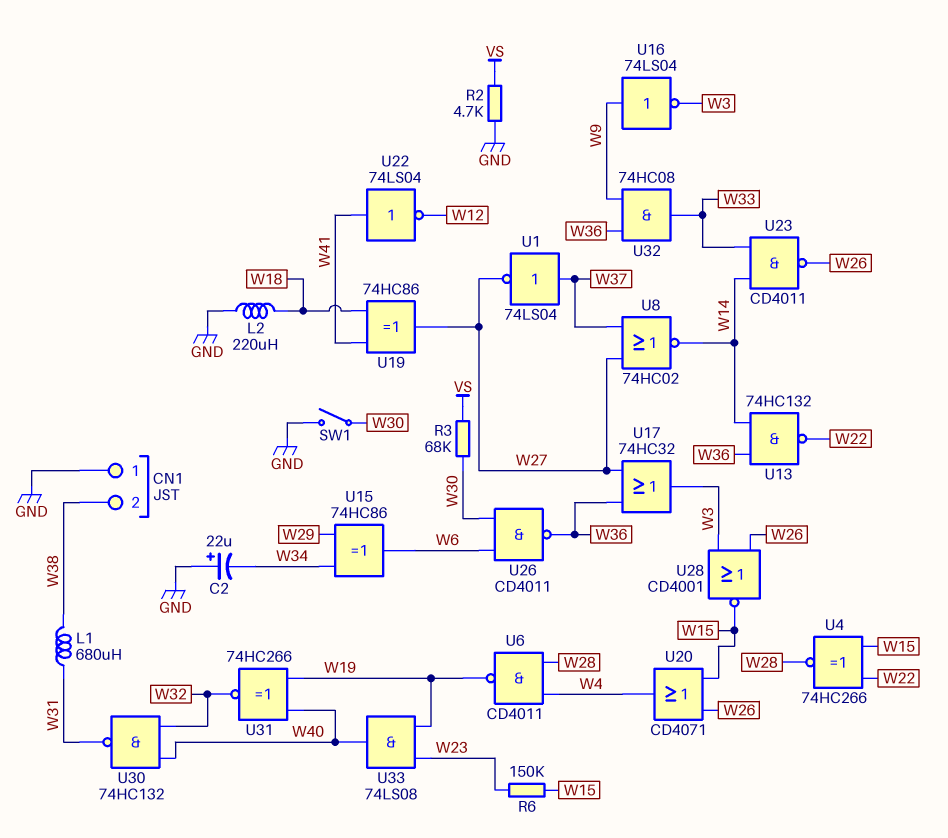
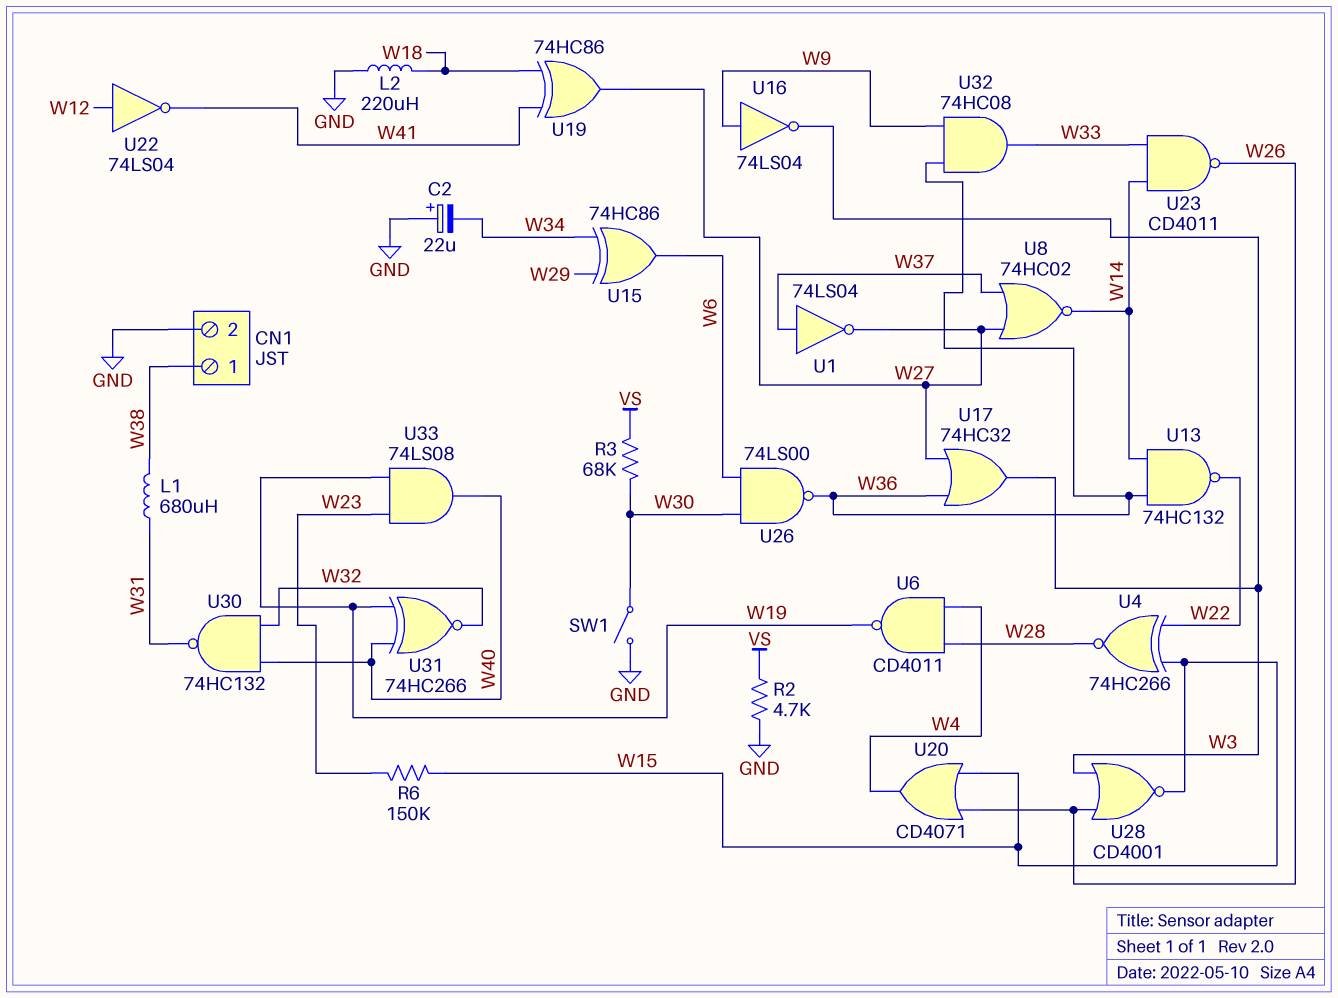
CN1 pin 1: GND -> W38
CN1 pin 2: W38 -> GND
U22: NOT 74LS04 (in W41, out W12) -> NOT 74LS04 (in W12, out W41)
U26: NAND CD4011 (in W6, in W30, out W36) -> NAND 74LS00 (in W6, in W30, out W36)

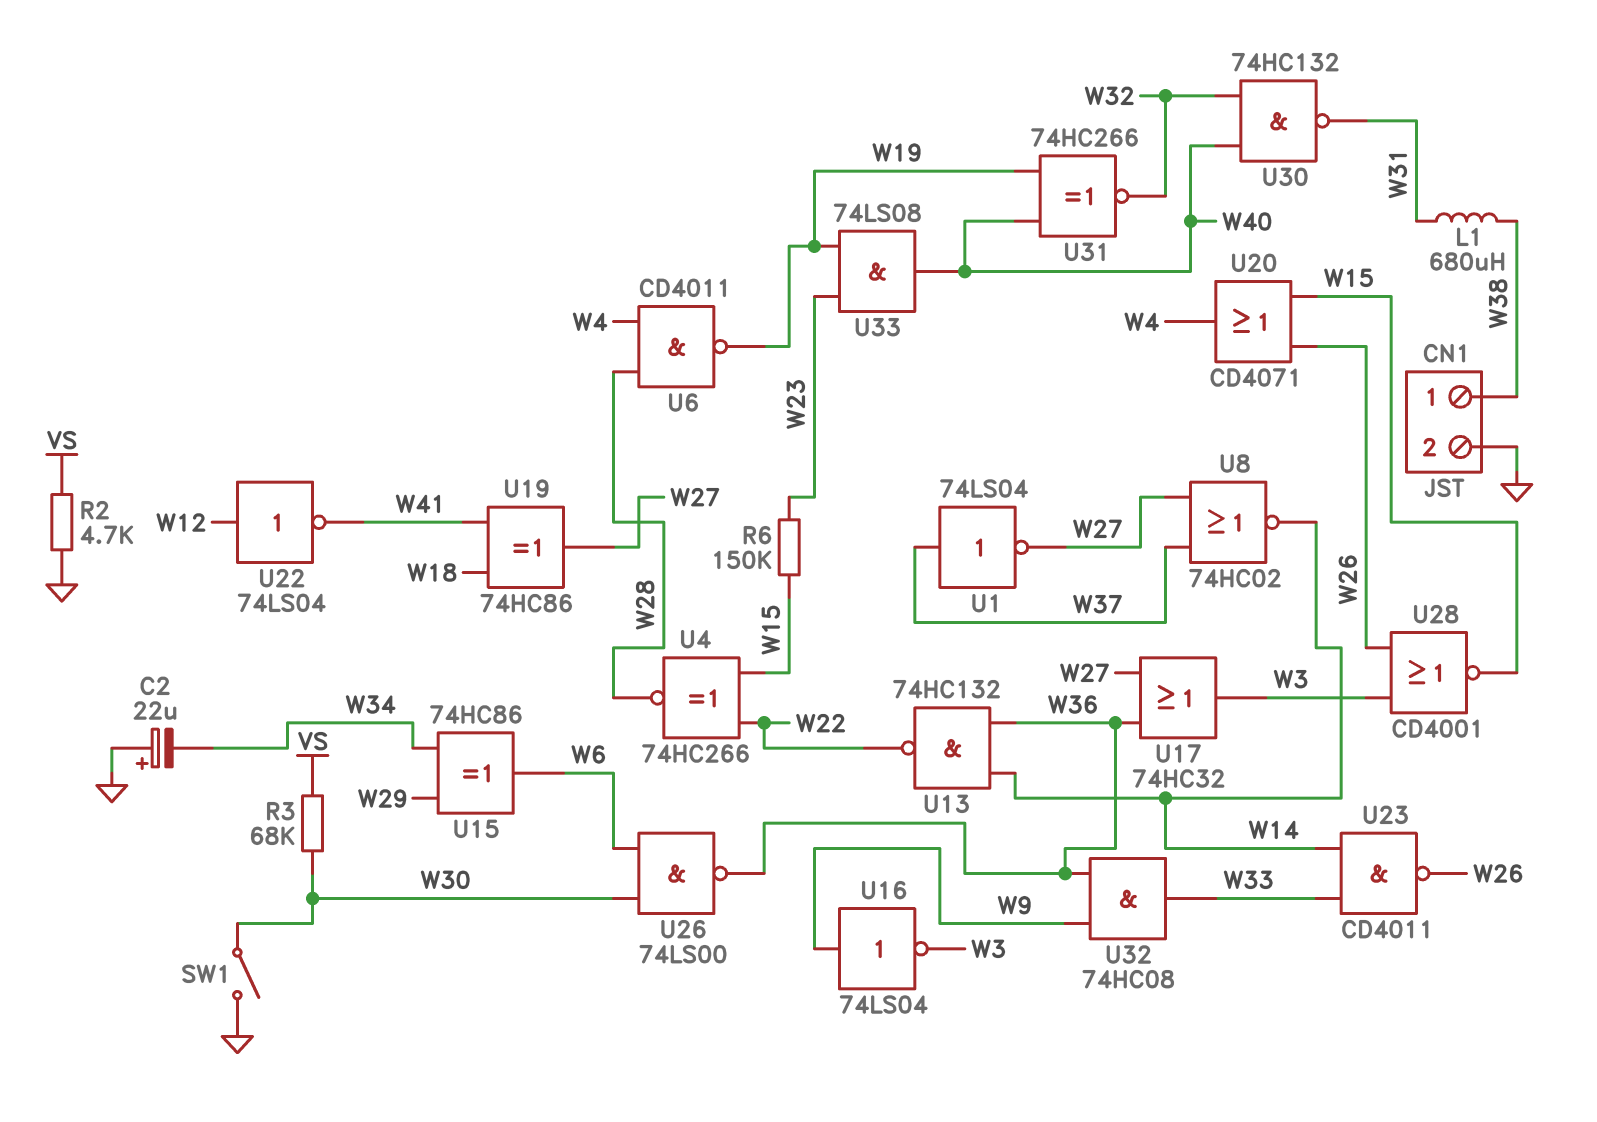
L2: 220uH (GND, W18) -> none

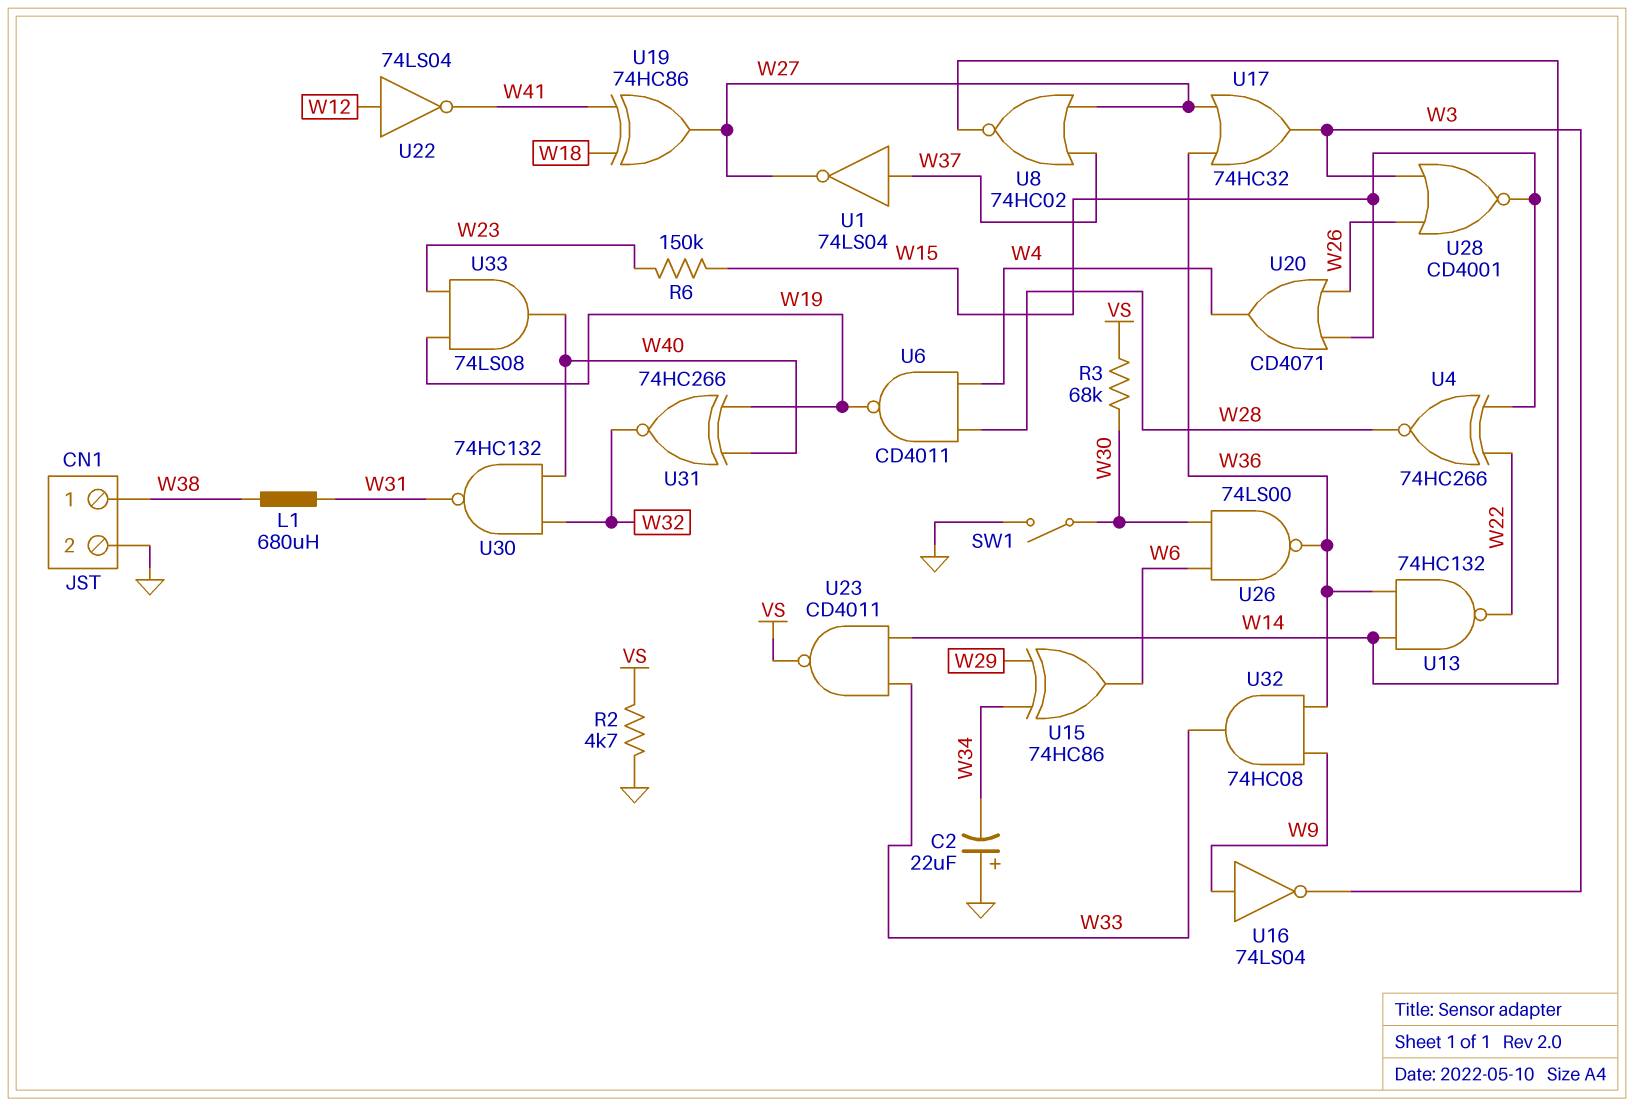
U23: NAND CD4011 (in W14, in W33, out W26) -> NAND CD4011 (in W14, in W33, out VS)

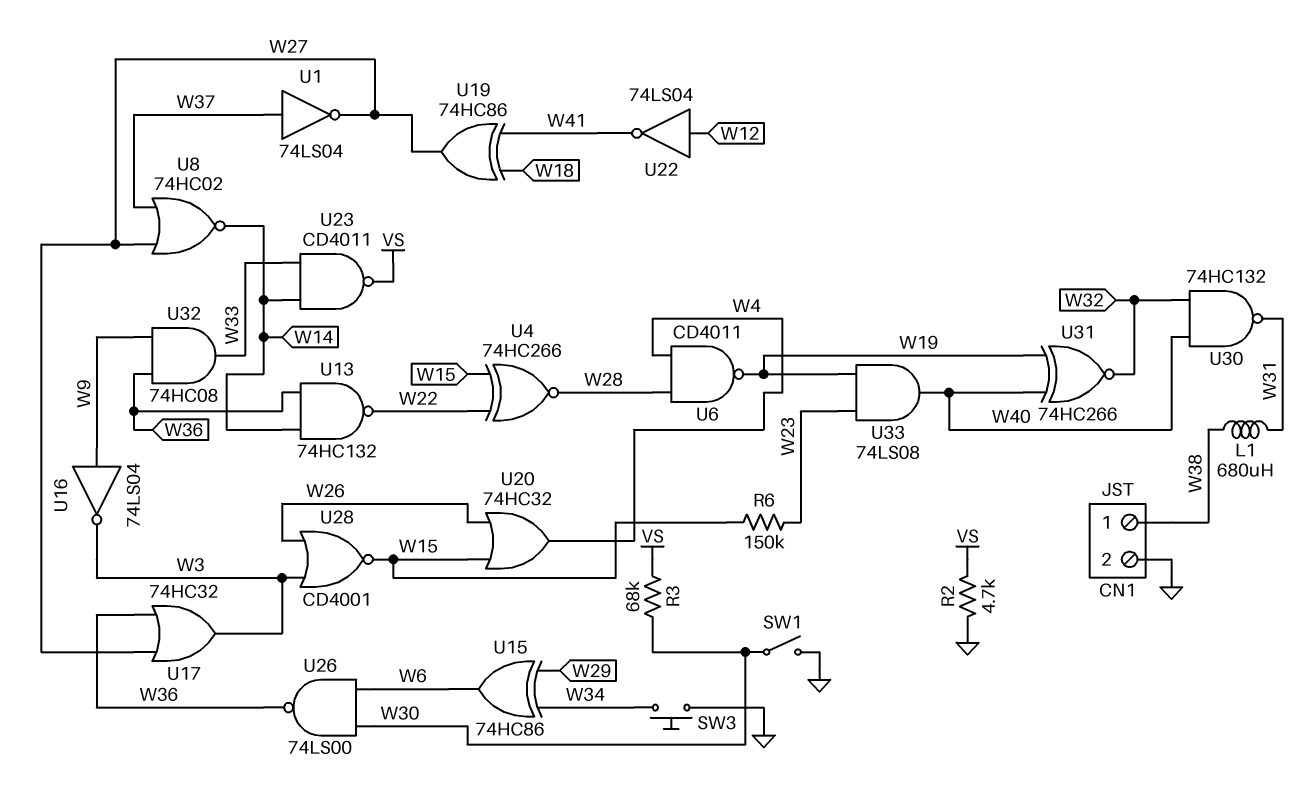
C2: 22uF (plus GND, minus W34) -> none
SW3: none -> button (GND, W34)
U20: OR CD4071 (in W15, in W26, out W4) -> OR 74HC32 (in W15, in W26, out W4)

